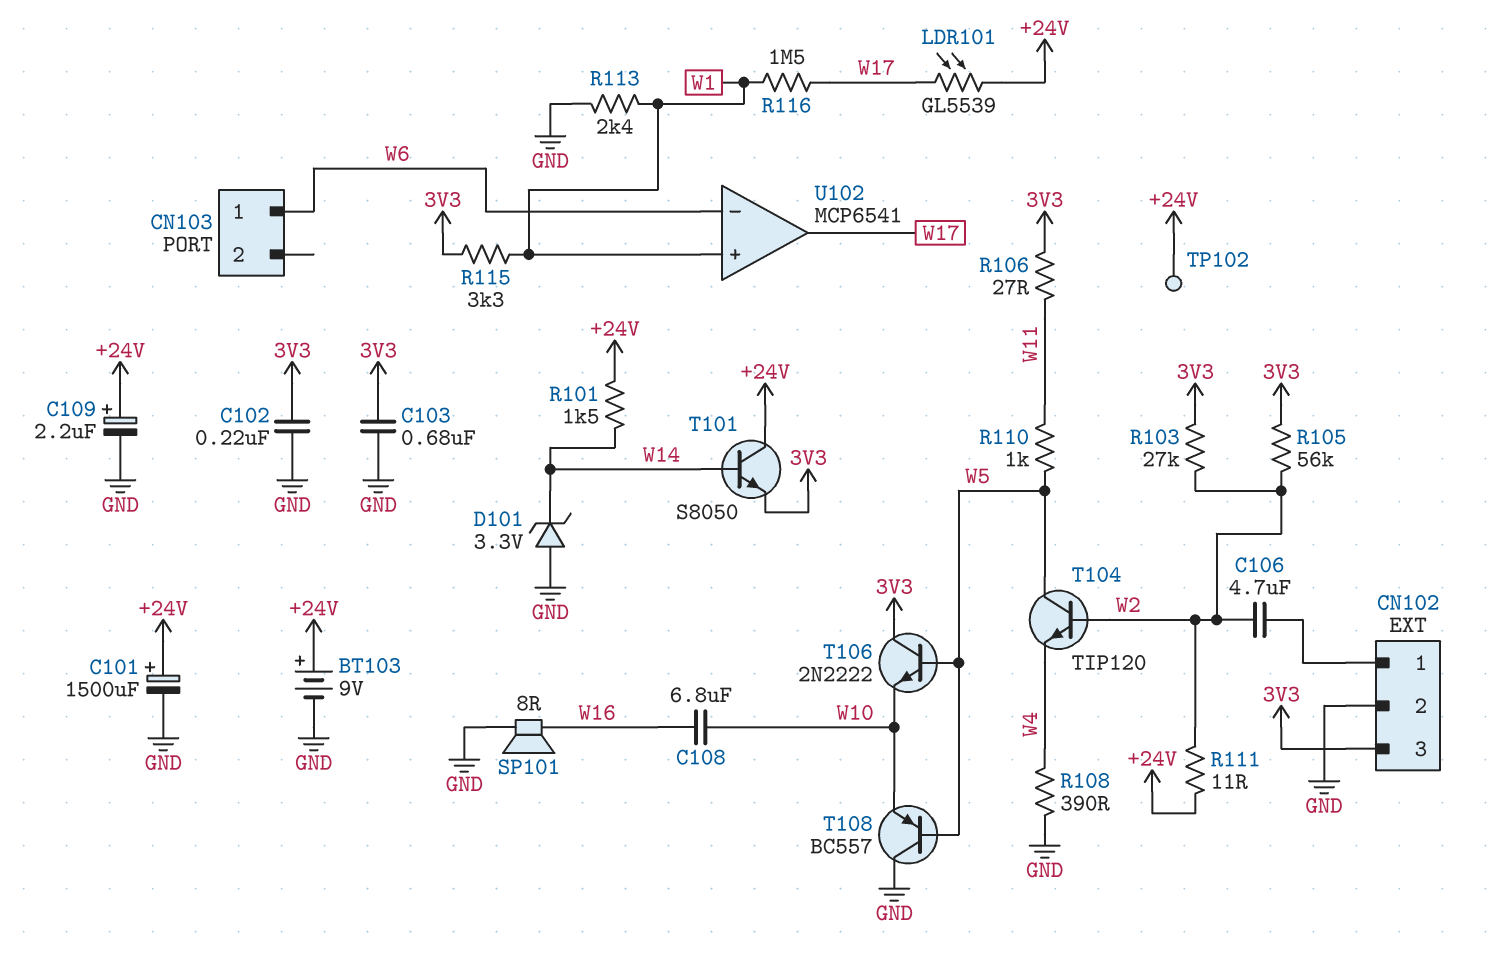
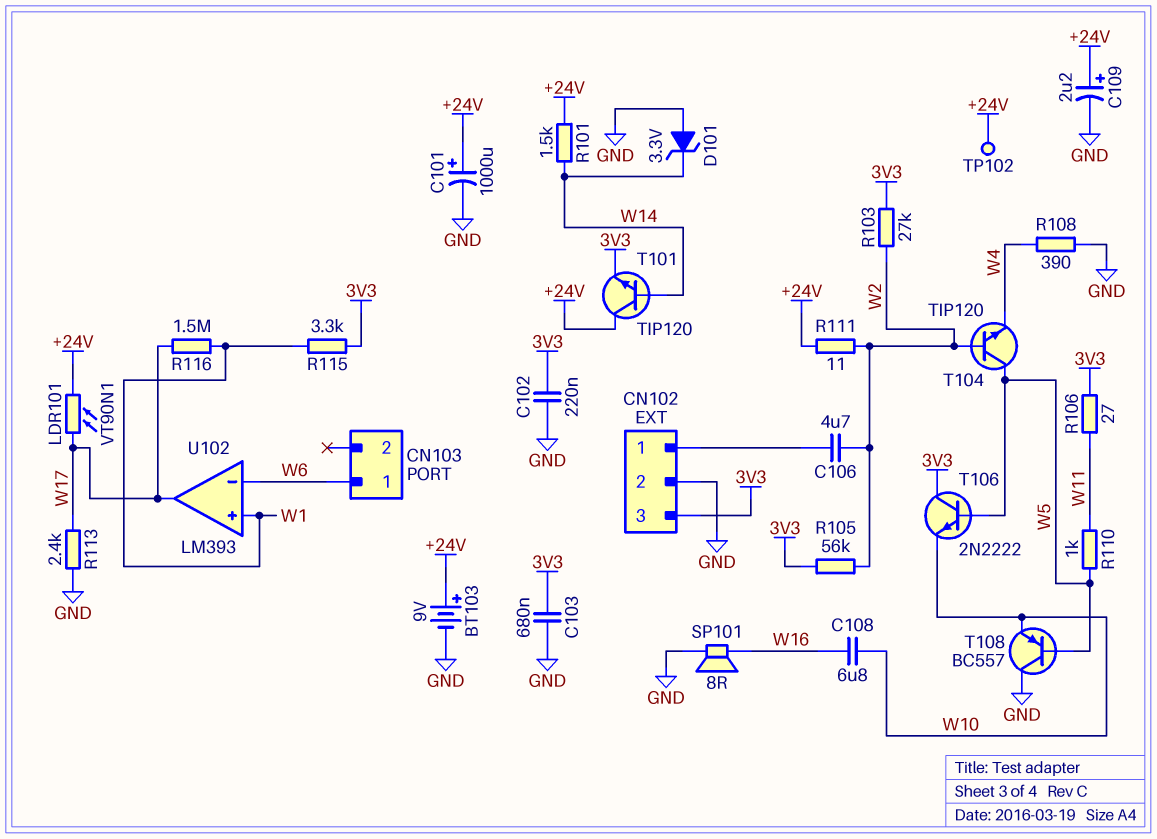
C101: 1500uF (plus +24V, minus GND) -> 1000uF (plus +24V, minus GND)
LDR101: GL5539 (+24V, W17) -> VT90N1 (+24V, W17)
R113: 2.4k (GND, W1) -> 2.4k (GND, W17)
T101: NPN S8050 (B W14, C +24V, E 3V3) -> NPN TIP120 (B W14, C +24V, E 3V3)
U102: MCP6541 -> LM393

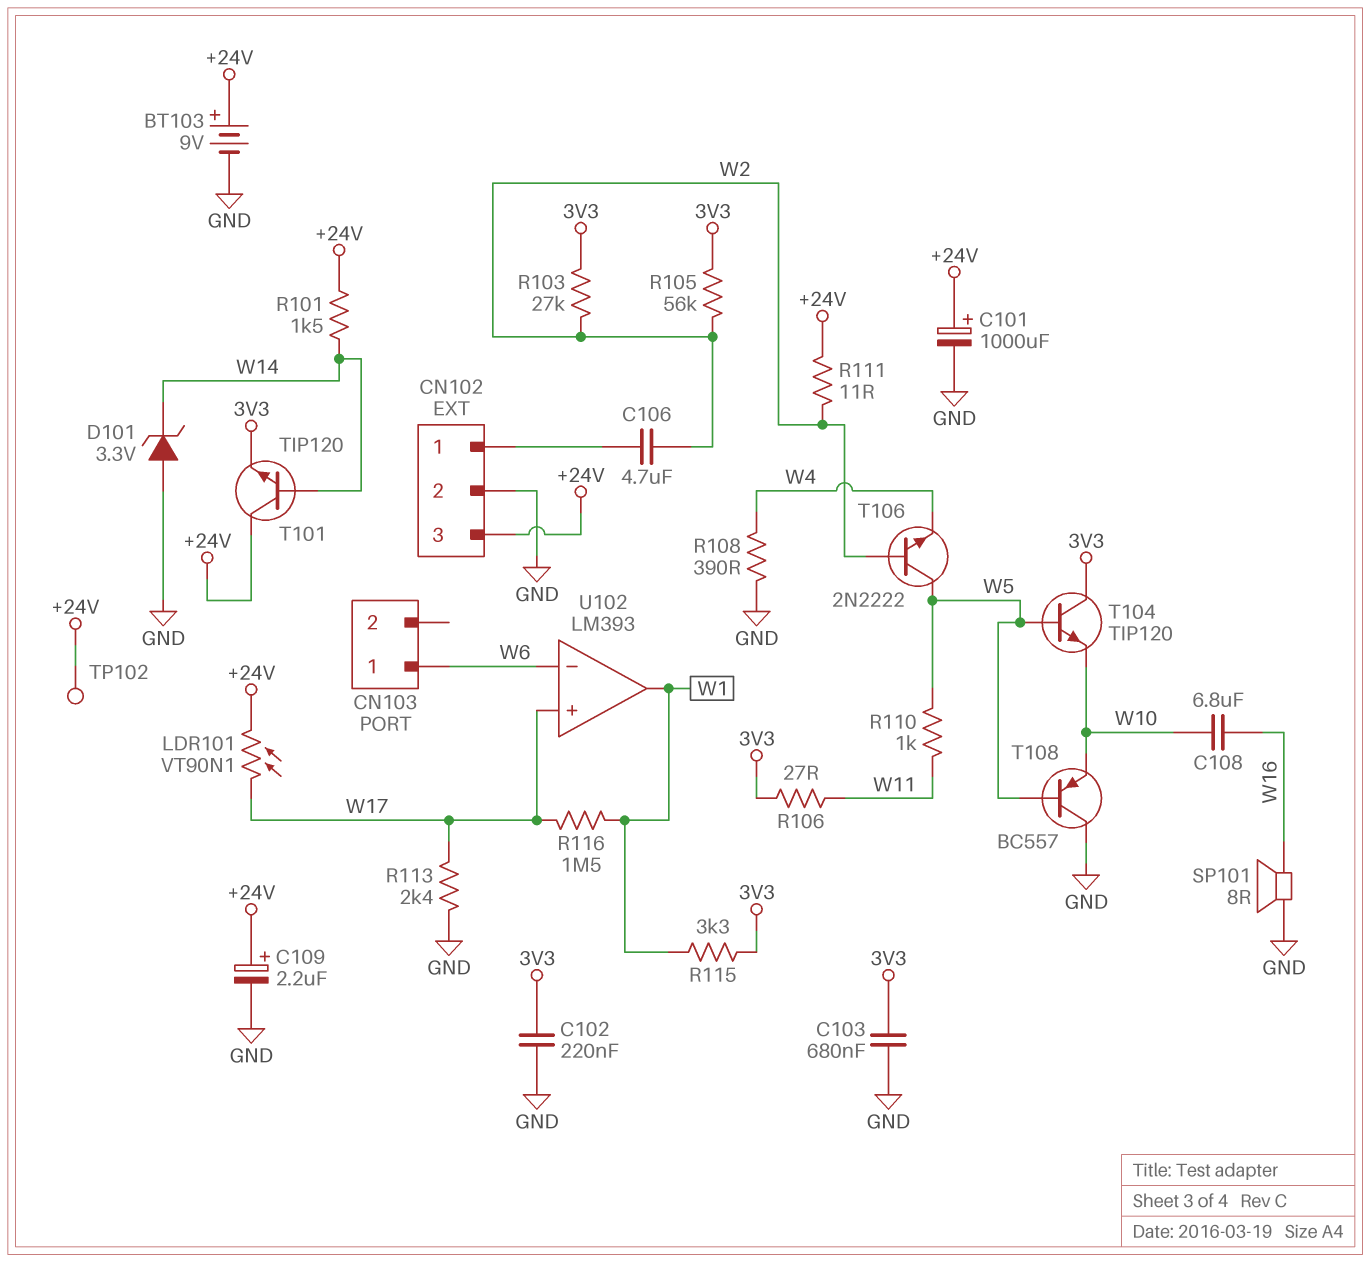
CN102 pin 3: 3V3 -> +24V
T104: NPN TIP120 (B W2, C W5, E W4) -> NPN TIP120 (B W5, C 3V3, E W10)
T106: NPN 2N2222 (B W5, C 3V3, E W10) -> NPN 2N2222 (B W2, C W5, E W4)
U102 pin in+: W1 -> W17
U102 pin out: W17 -> W1

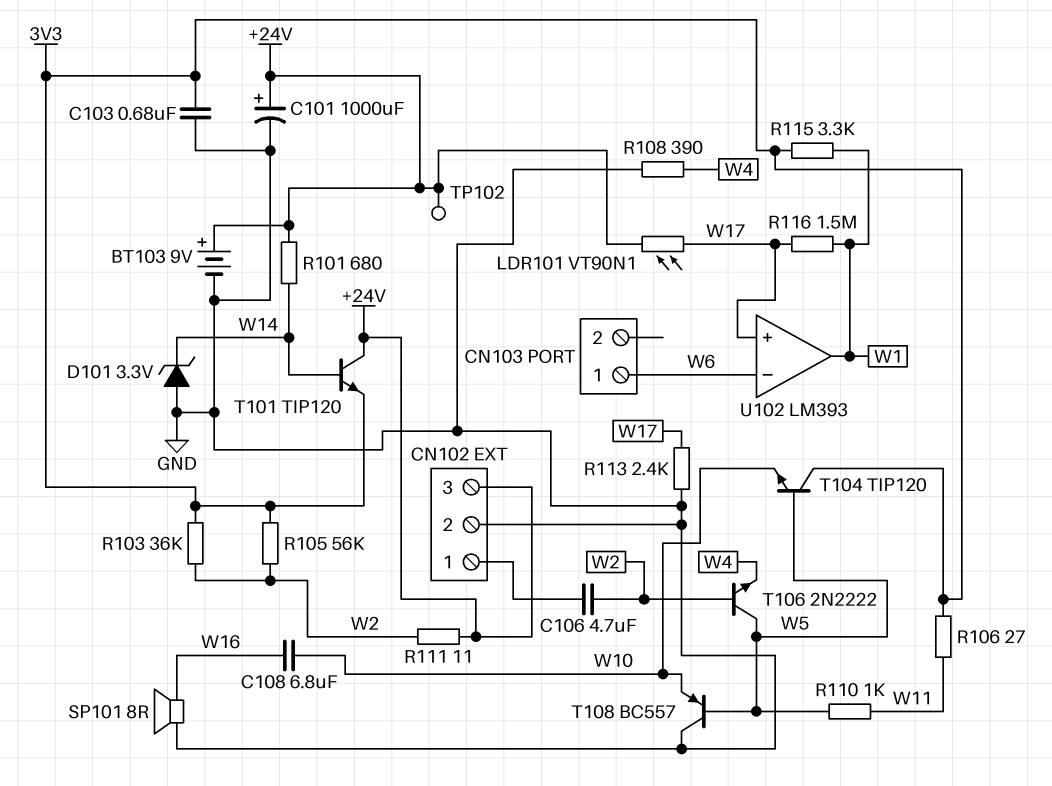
C102: 220nF (3V3, GND) -> none
C109: 2.2uF (plus +24V, minus GND) -> none
R101: 1.5k (+24V, W14) -> 680 (+24V, W14)
R103: 27k (3V3, W2) -> 36k (3V3, W2)

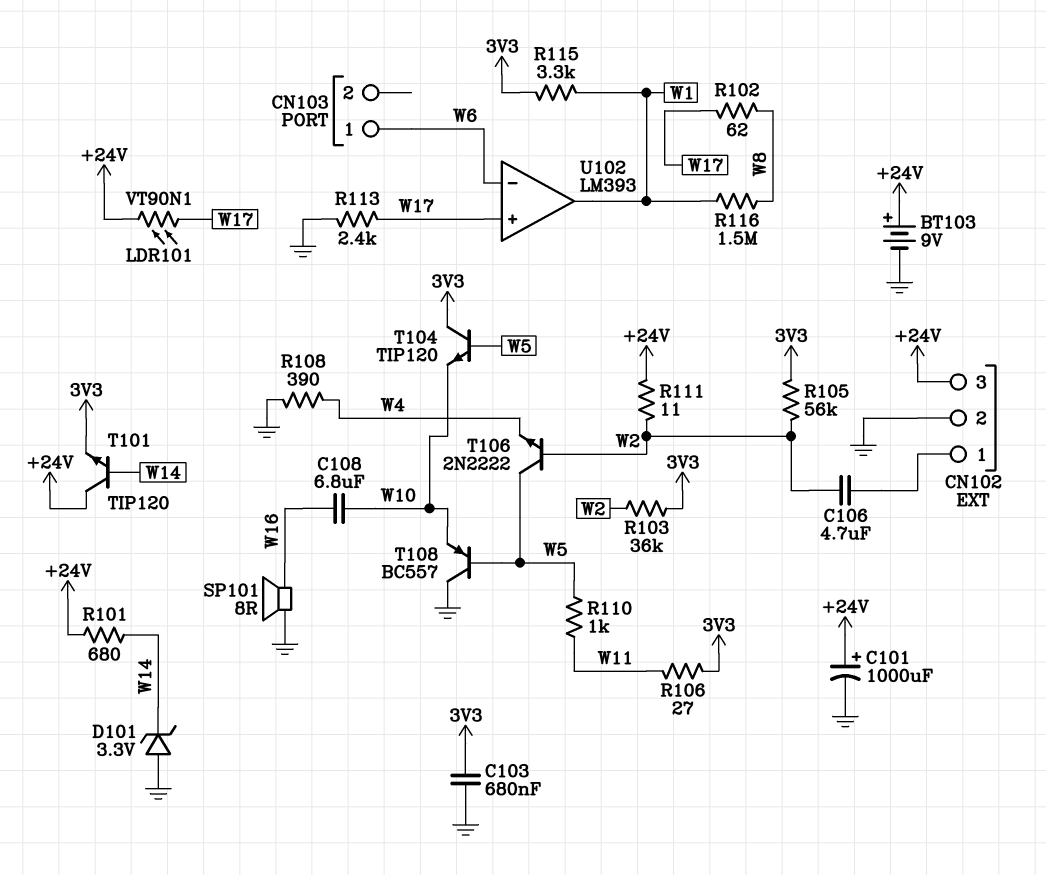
R102: none -> 62 (W8, W17)
R116: 1.5M (W1, W17) -> 1.5M (W1, W8)
TP102: test point (+24V) -> none

